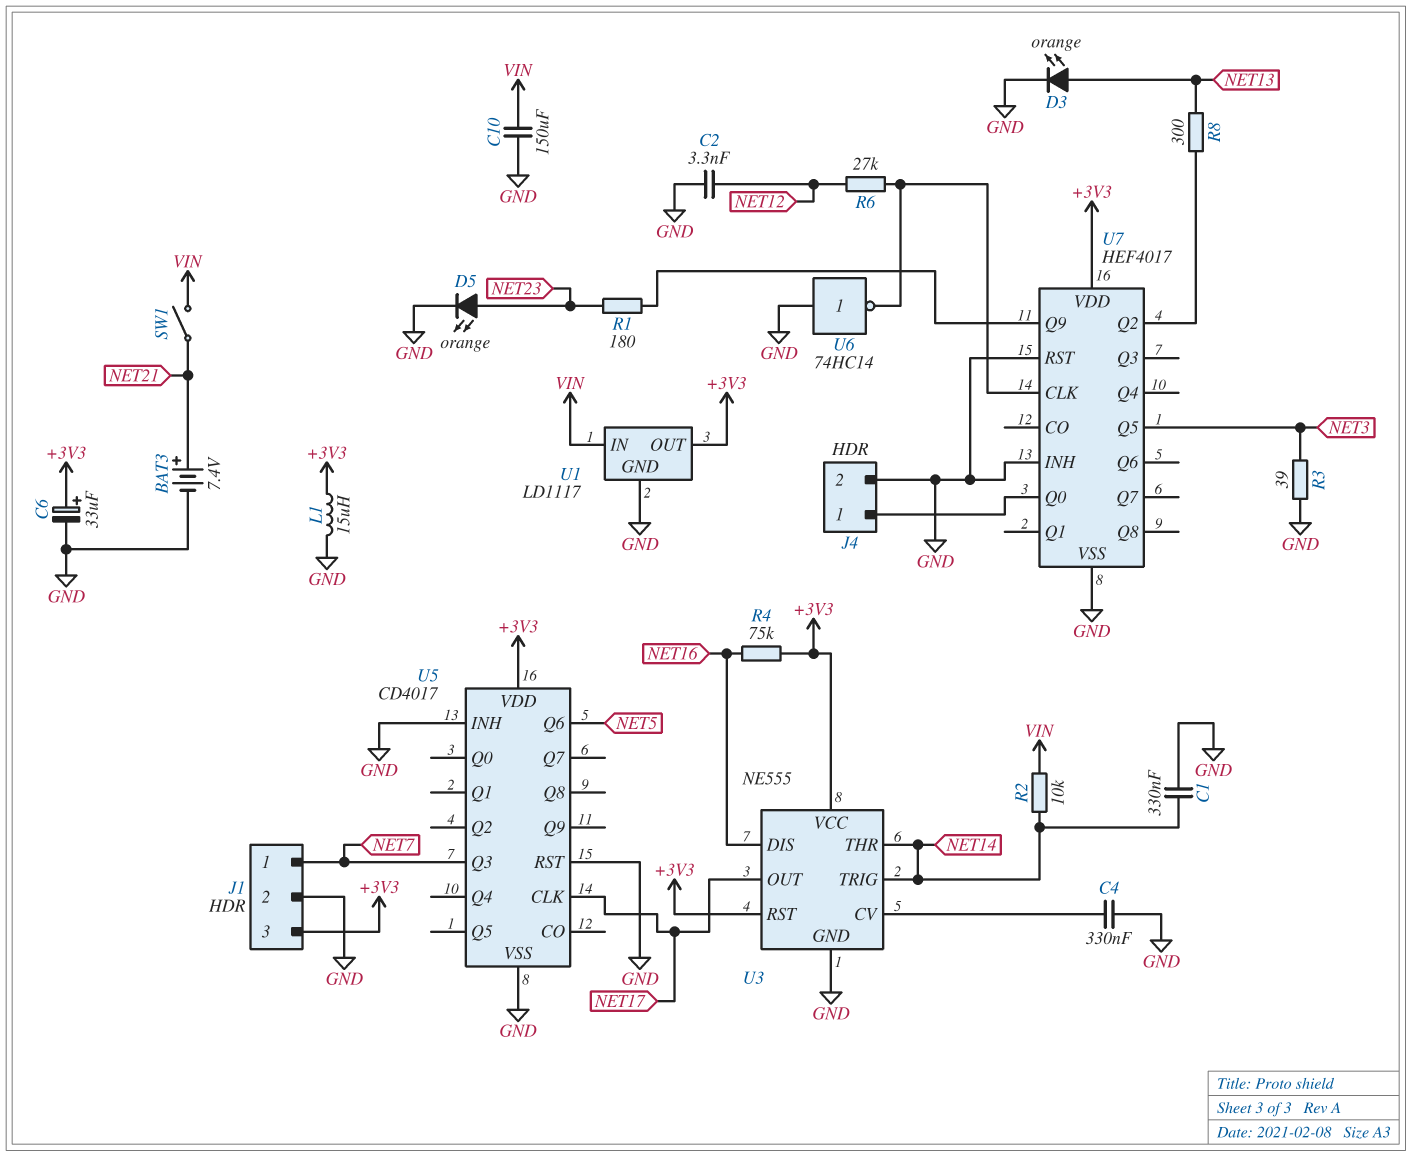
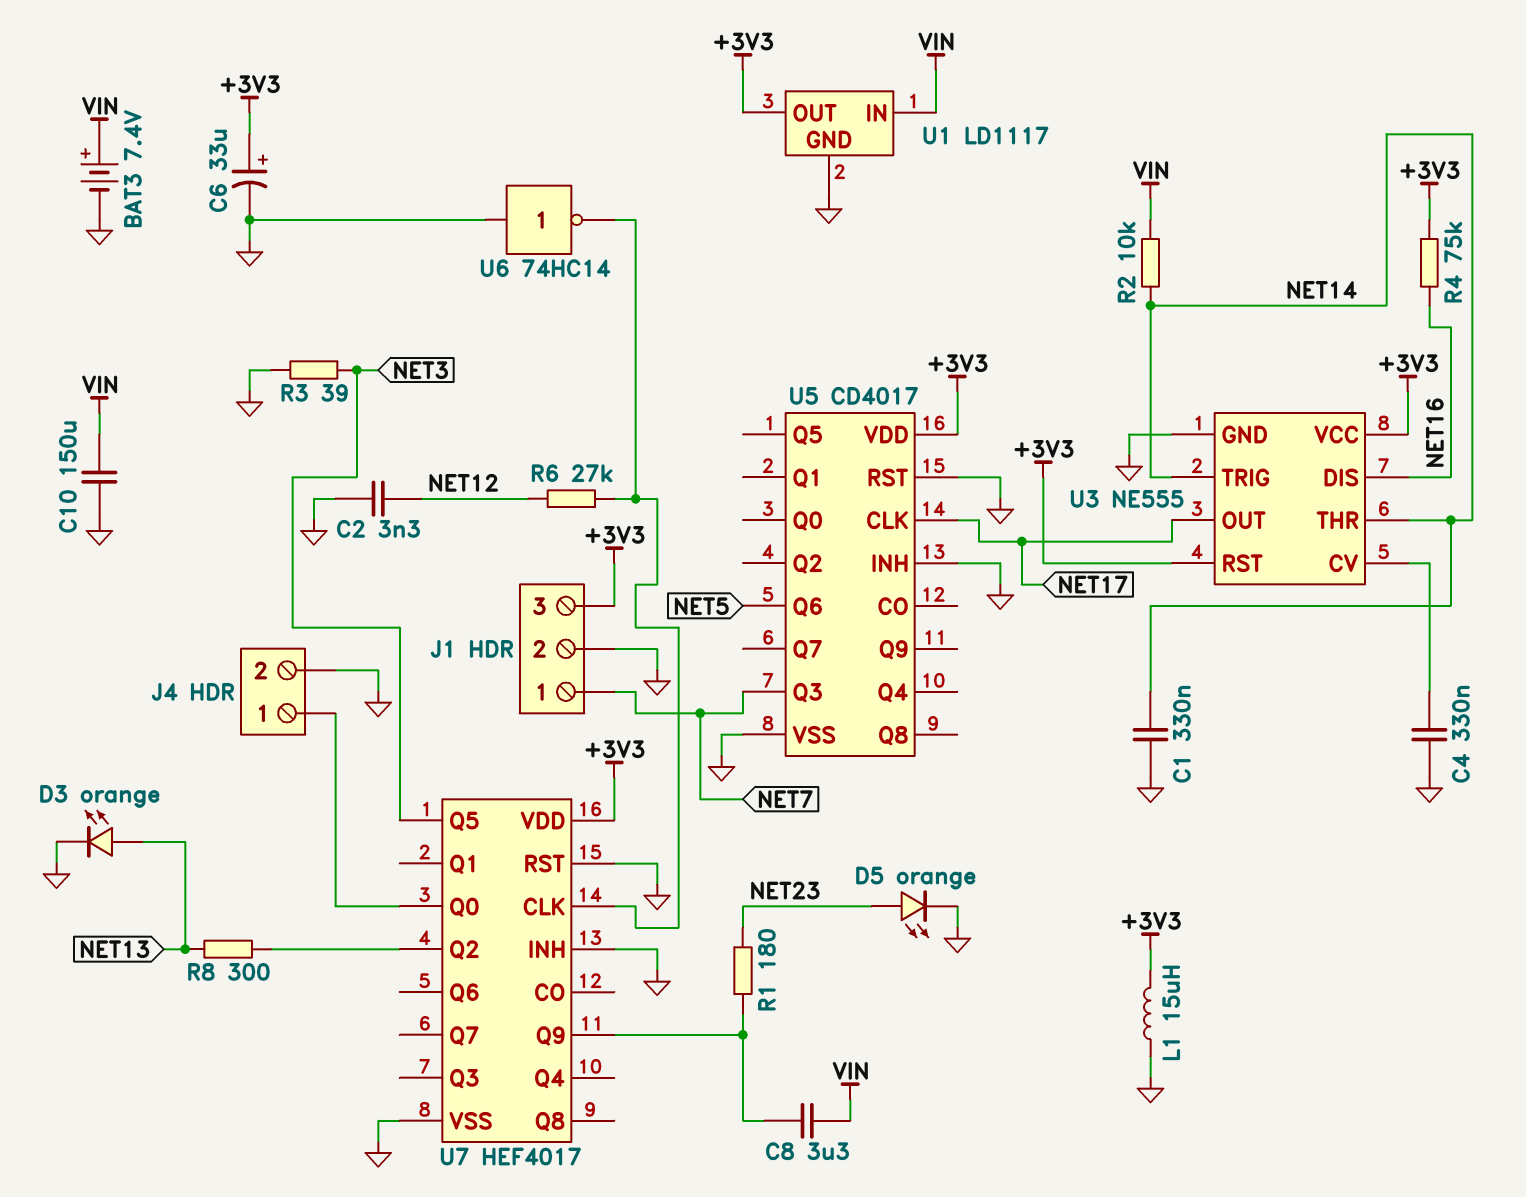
BAT3: 7.4V (plus NET21, minus GND) -> 7.4V (plus VIN, minus GND)
C8: none -> 3.3uF (U7/Q9, VIN)
SW1: switch (NET21, VIN) -> none

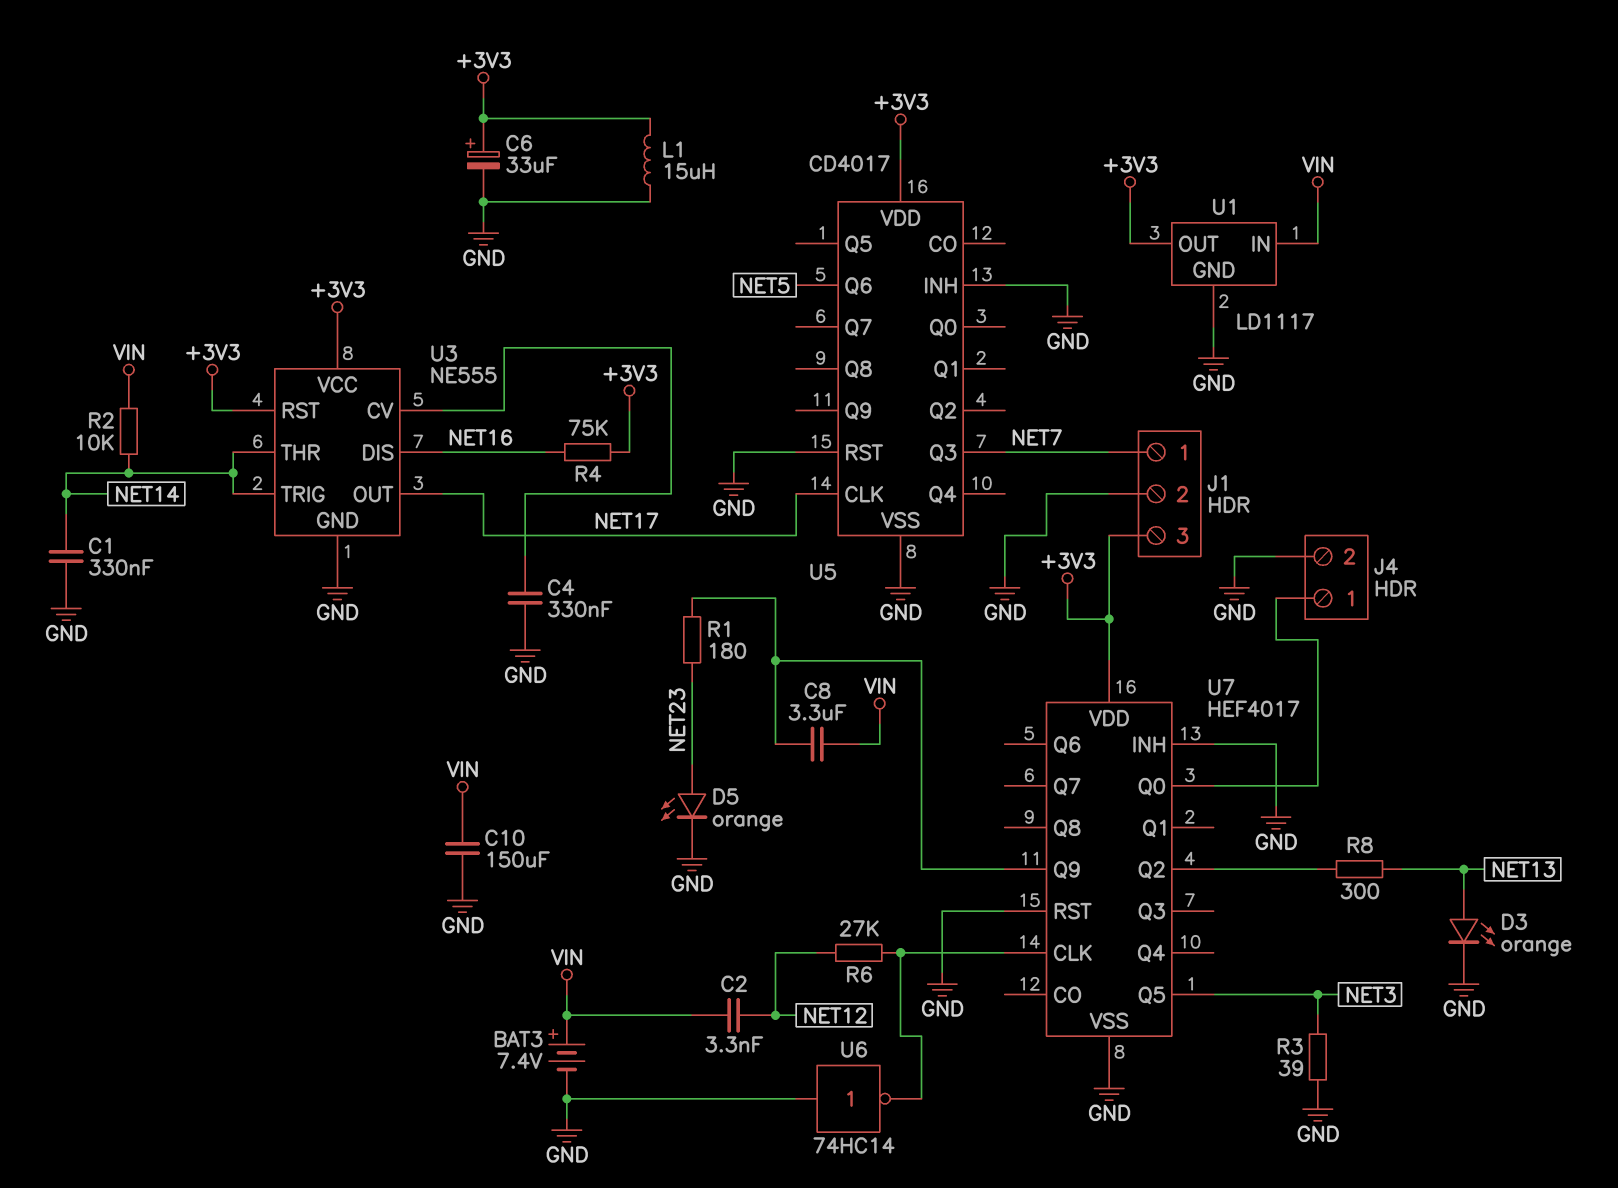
C2: 3.3nF (GND, NET12) -> 3.3nF (NET12, VIN)

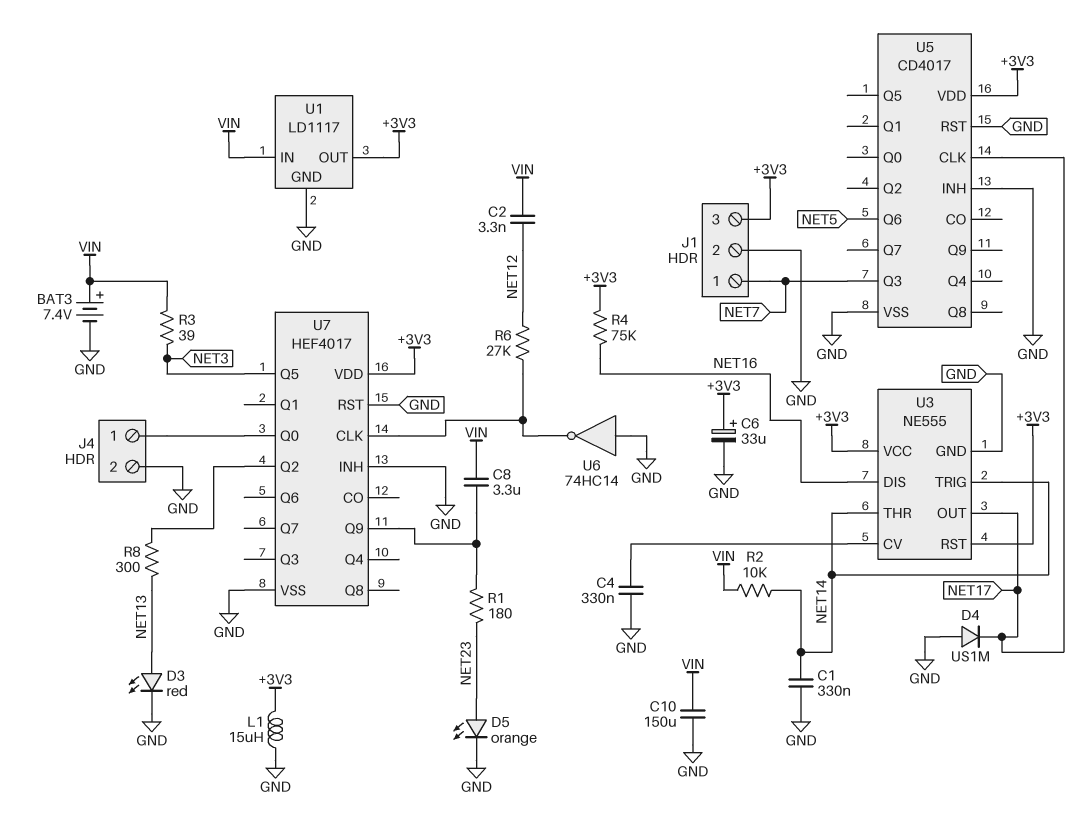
D3: LED orange (A NET13, K GND) -> LED red (A NET13, K GND)
D4: none -> diode US1M (A GND, K NET17)
R3: 39 (GND, NET3) -> 39 (NET3, VIN)

